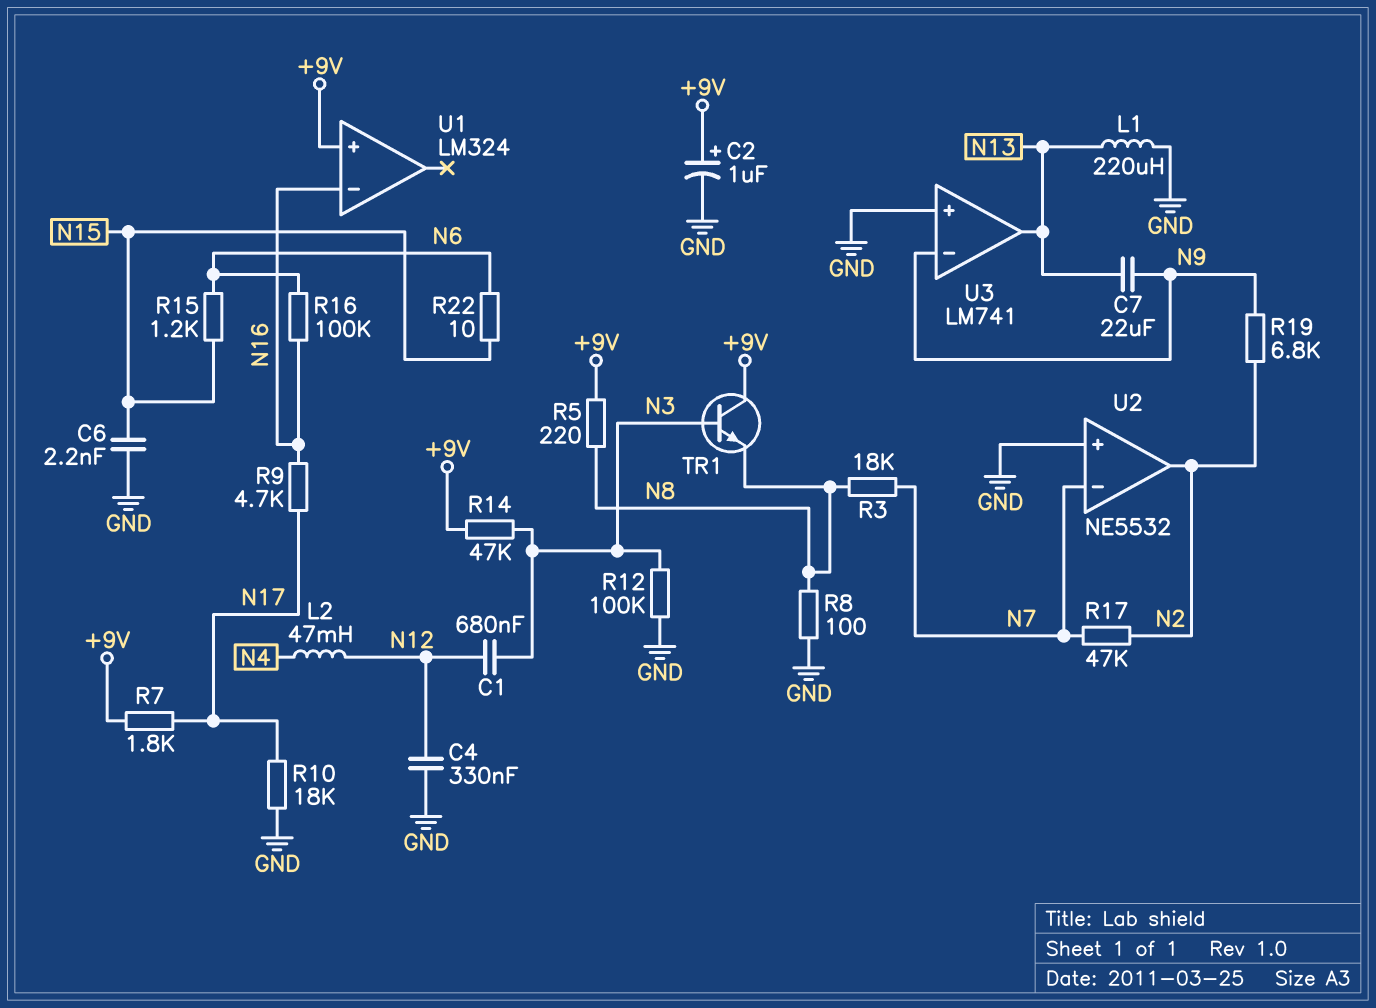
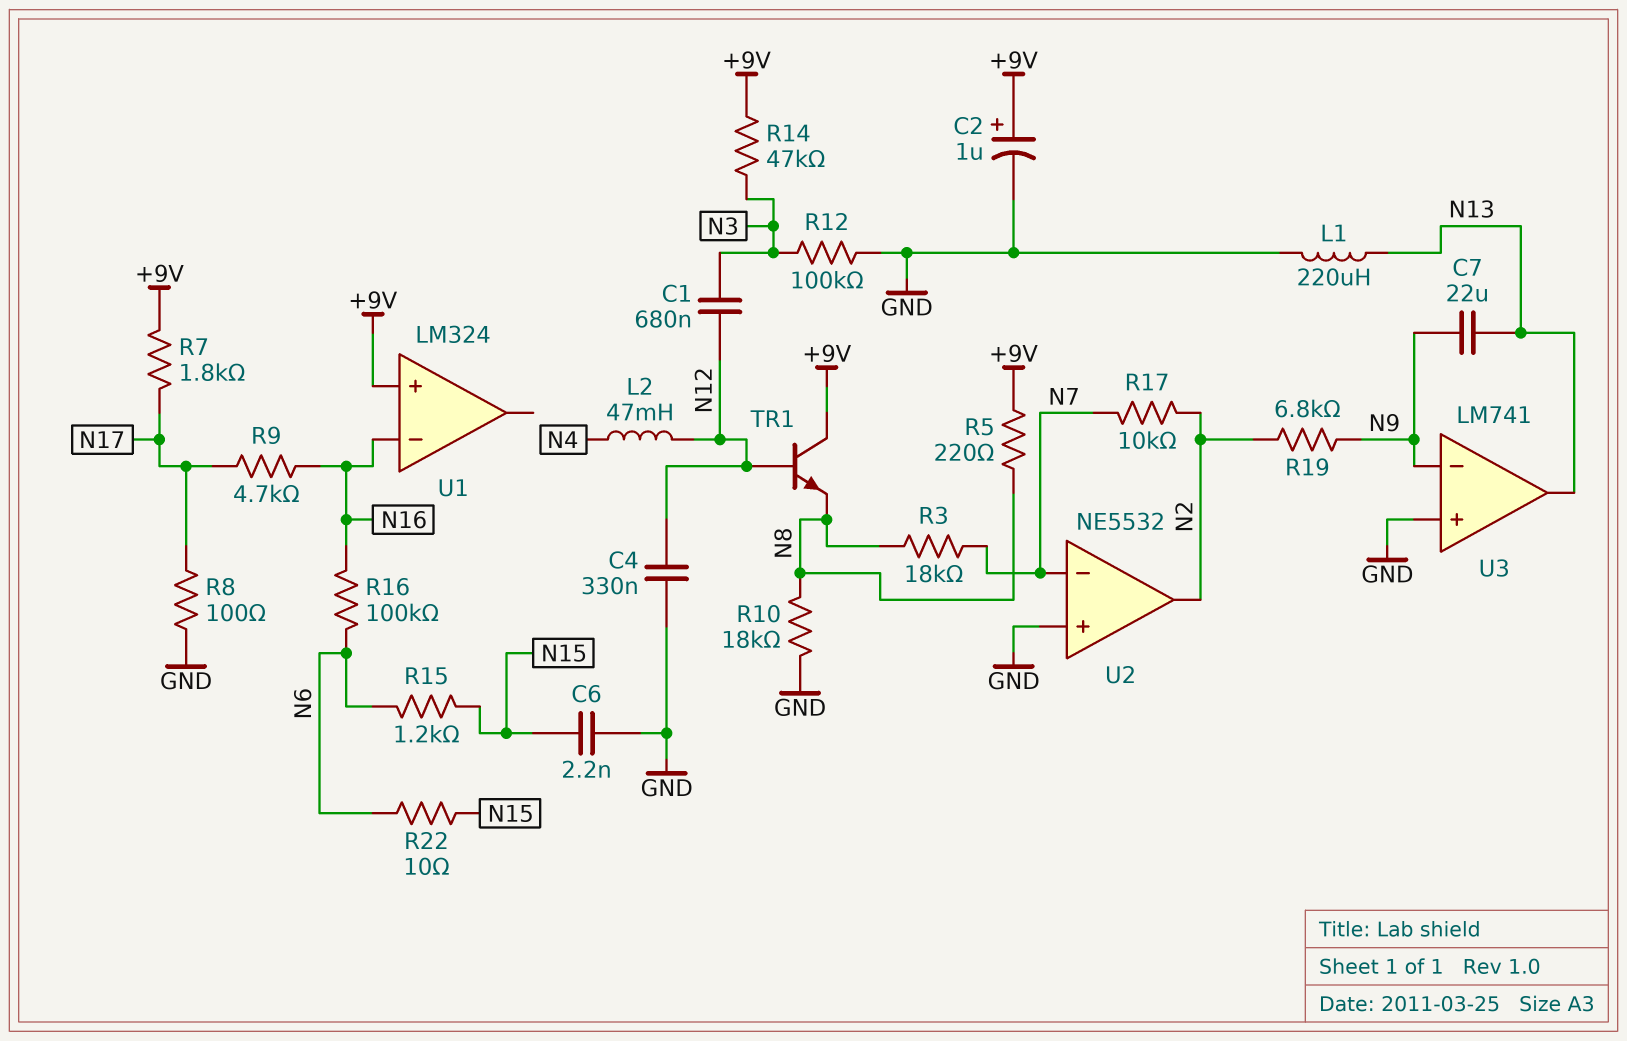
R8: 100 (GND, N8) -> 100 (GND, N17)
R10: 18k (GND, N17) -> 18k (GND, N8)
R17: 47k (N2, N7) -> 10k (N2, N7)
TR1: NPN (B N3, C +9V, E N8) -> NPN (B N12, C +9V, E N8)

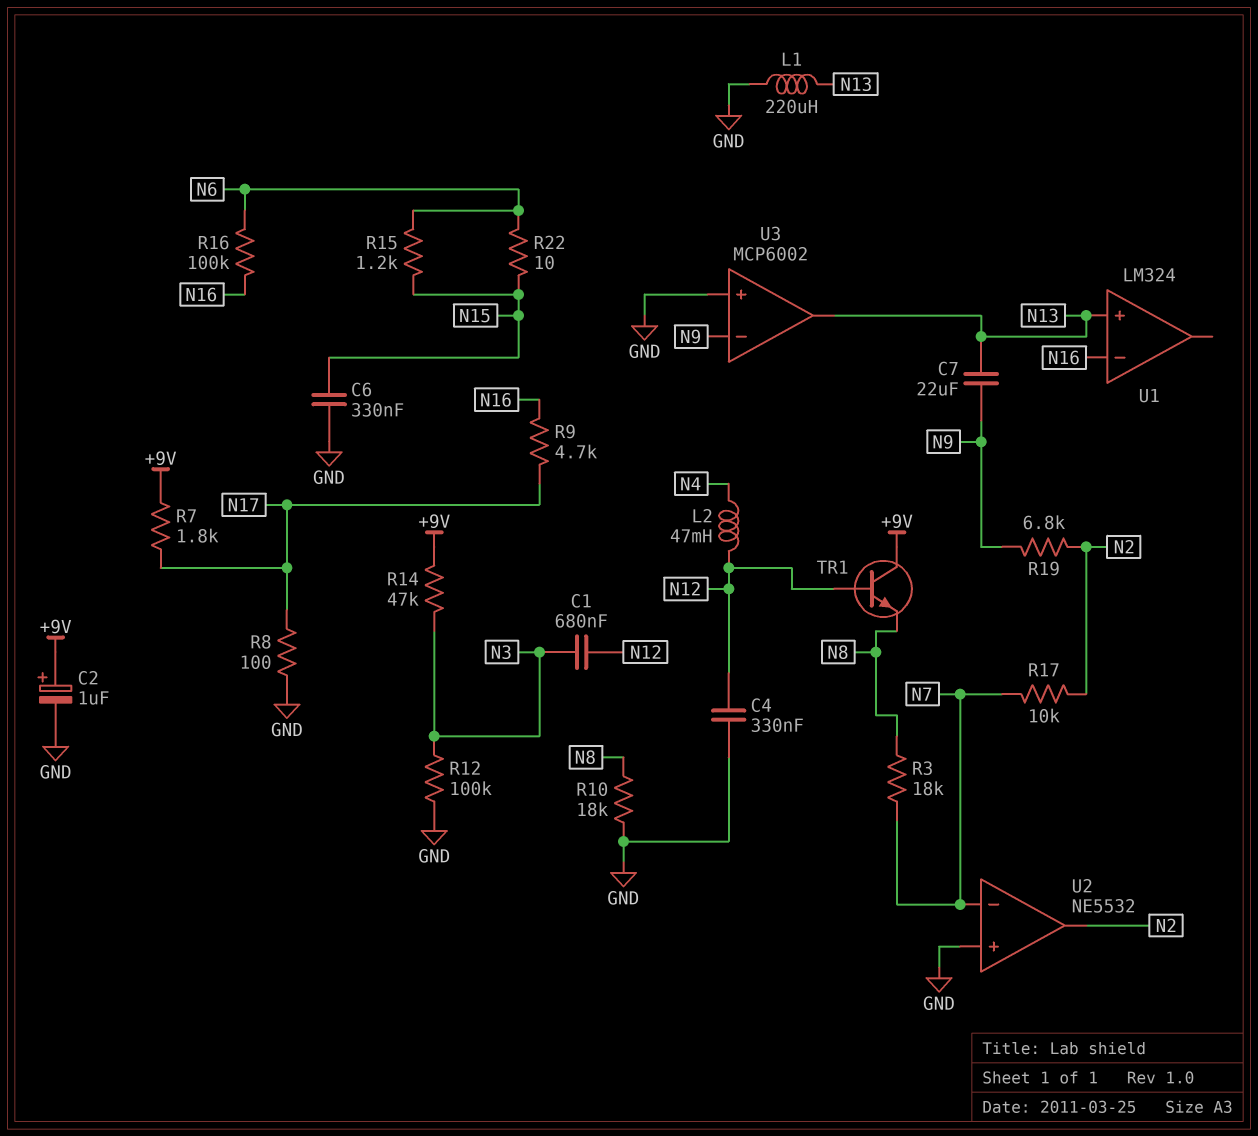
C6: 2.2nF (GND, N15) -> 330nF (GND, N15)
R5: 220 (+9V, N8) -> none
U1 pin in+: +9V -> N13
U3: LM741 -> MCP6002

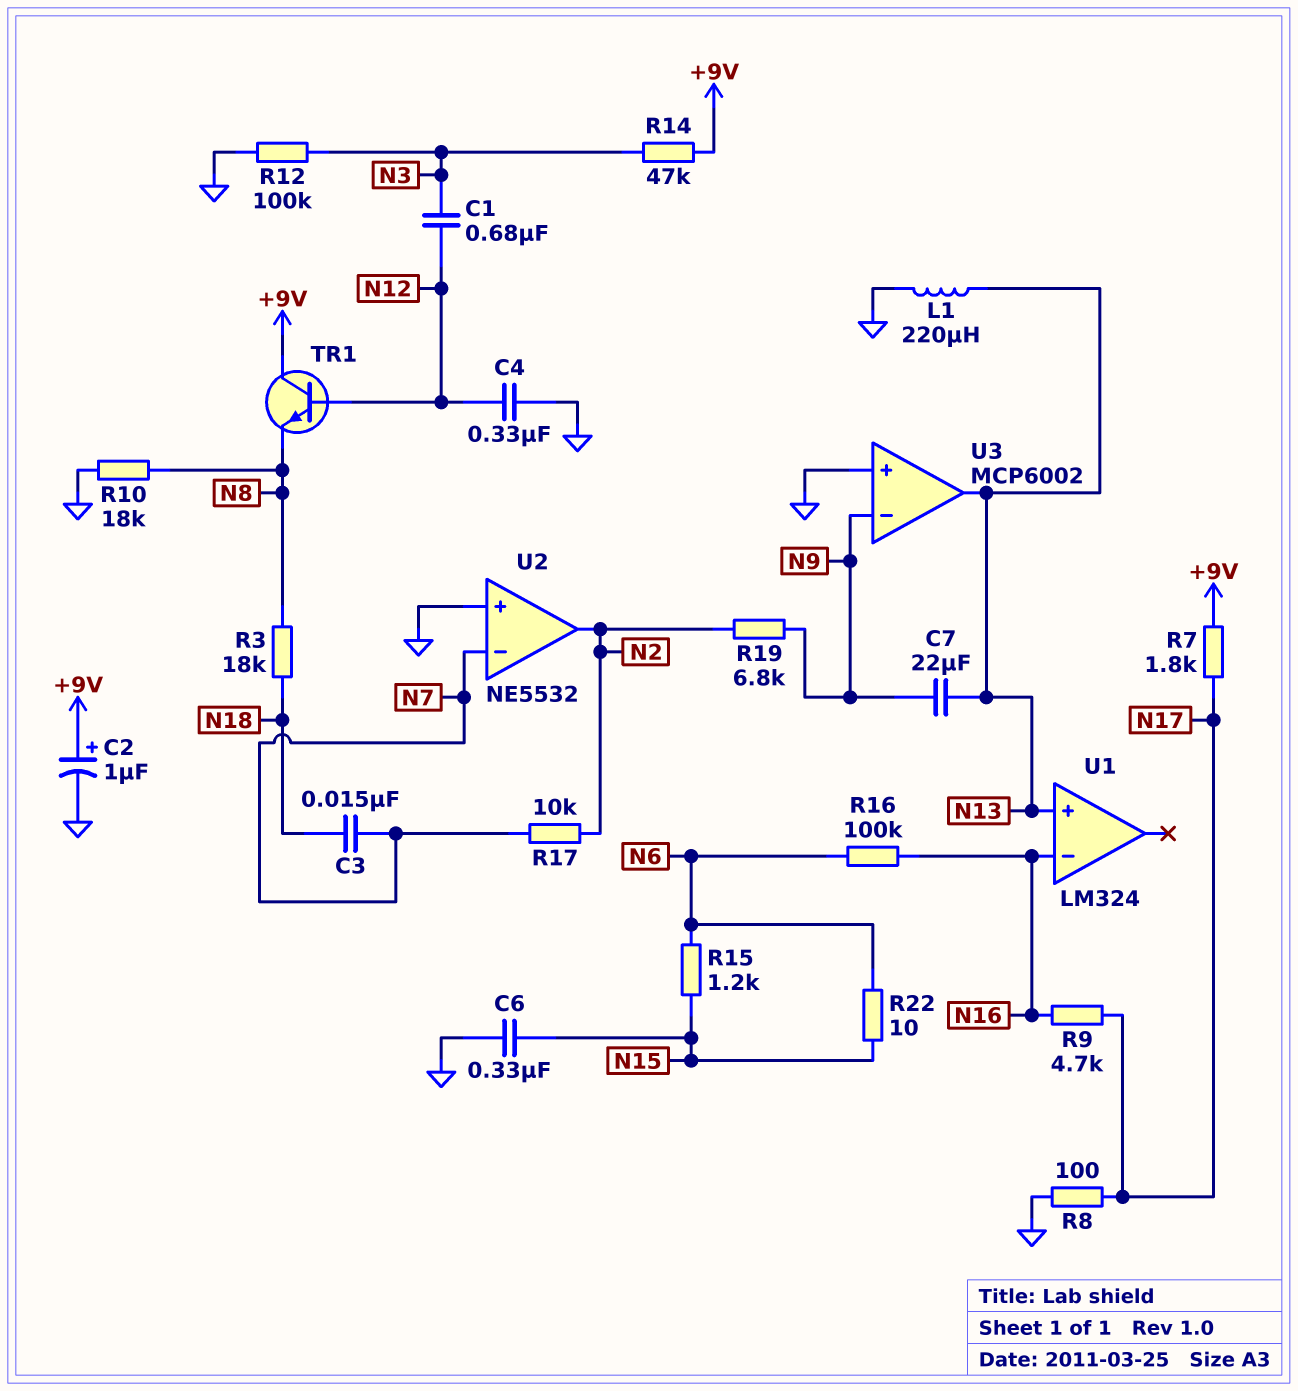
C3: none -> 15nF (N7, N18)
L2: 47mH (N4, N12) -> none
R3: 18k (N7, N8) -> 18k (N8, N18)

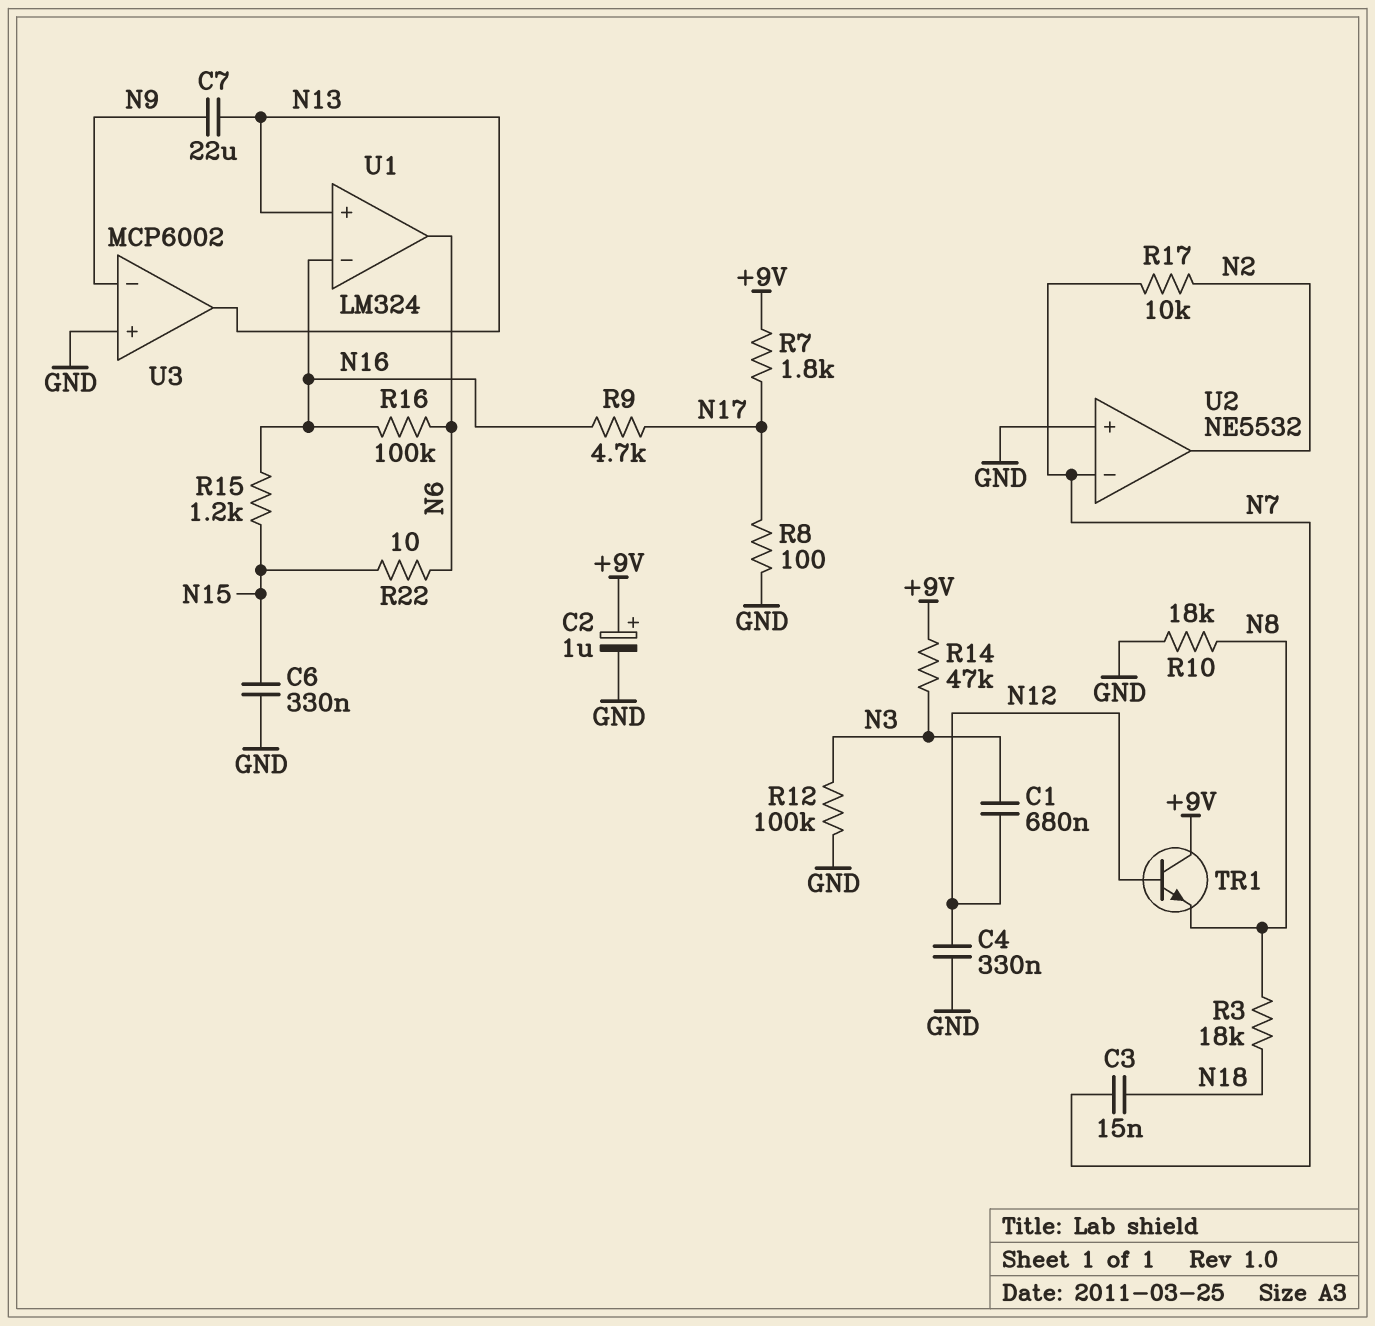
L1: 220uH (GND, N13) -> none
R15: 1.2k (N6, N15) -> 1.2k (N15, N16)
R19: 6.8k (N2, N9) -> none
U1 pin out: none -> N6

